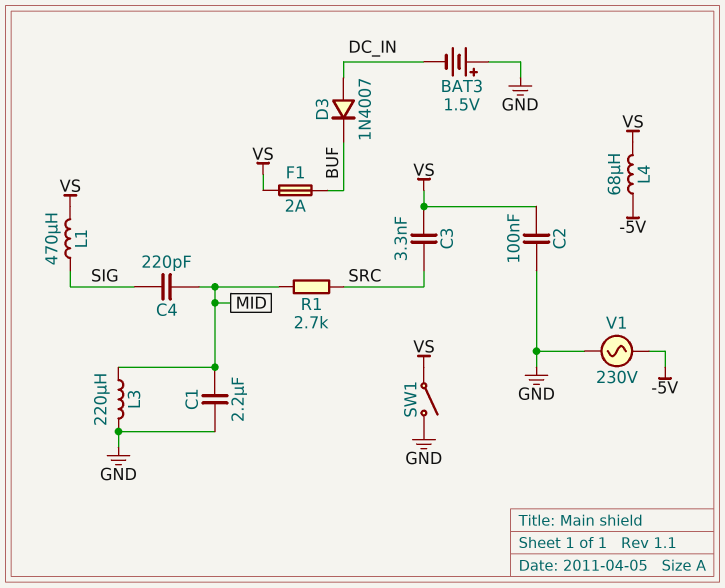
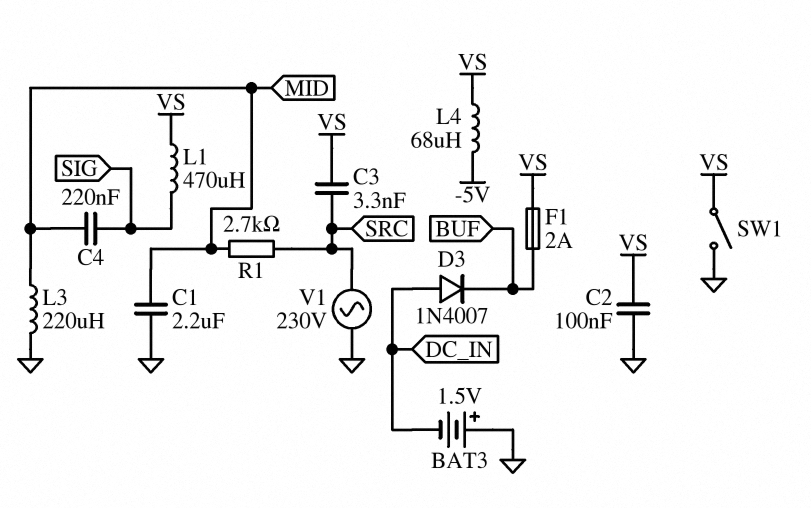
C4: 220pF (MID, SIG) -> 220nF (MID, SIG)
V1: AC 230V (-5V, GND) -> AC 230V (GND, SRC)

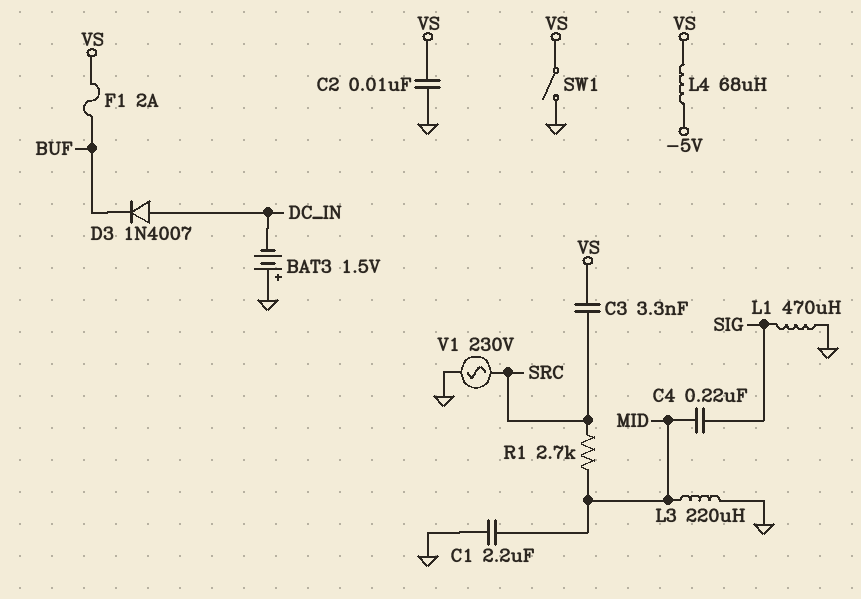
C2: 100nF (GND, VS) -> 10nF (GND, VS)
L1: 470uH (SIG, VS) -> 470uH (GND, SIG)

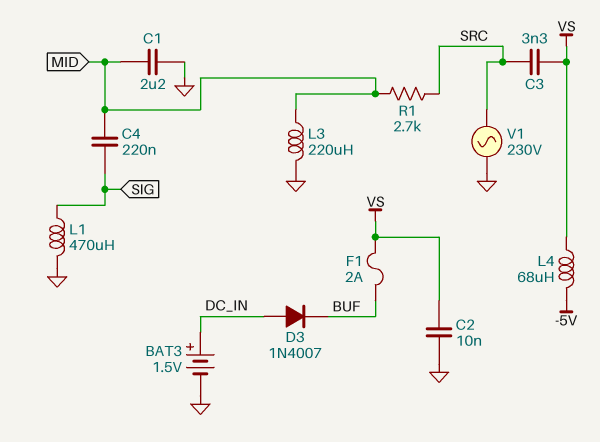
BAT3: 1.5V (plus GND, minus DC_IN) -> 1.5V (plus DC_IN, minus GND)
SW1: switch (GND, VS) -> none

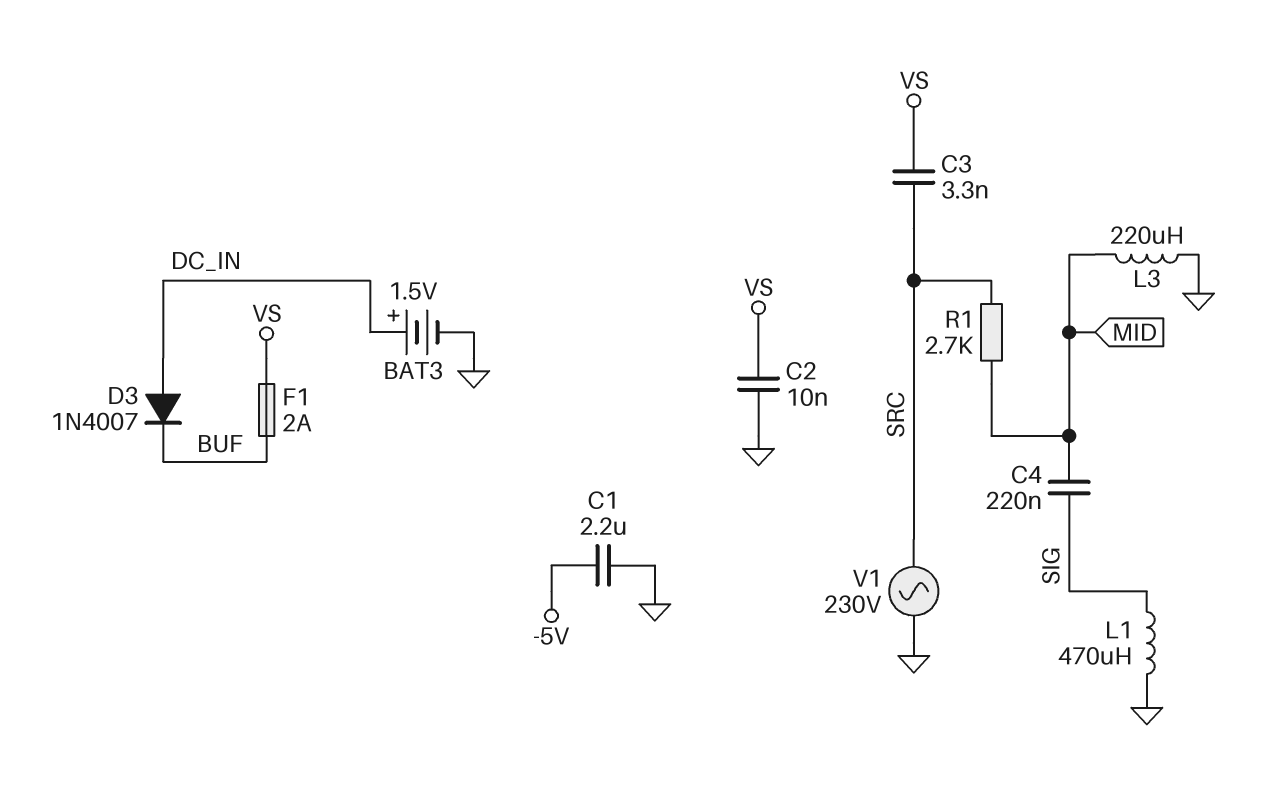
C1: 2.2uF (GND, MID) -> 2.2uF (-5V, GND)
L4: 68uH (-5V, VS) -> none

